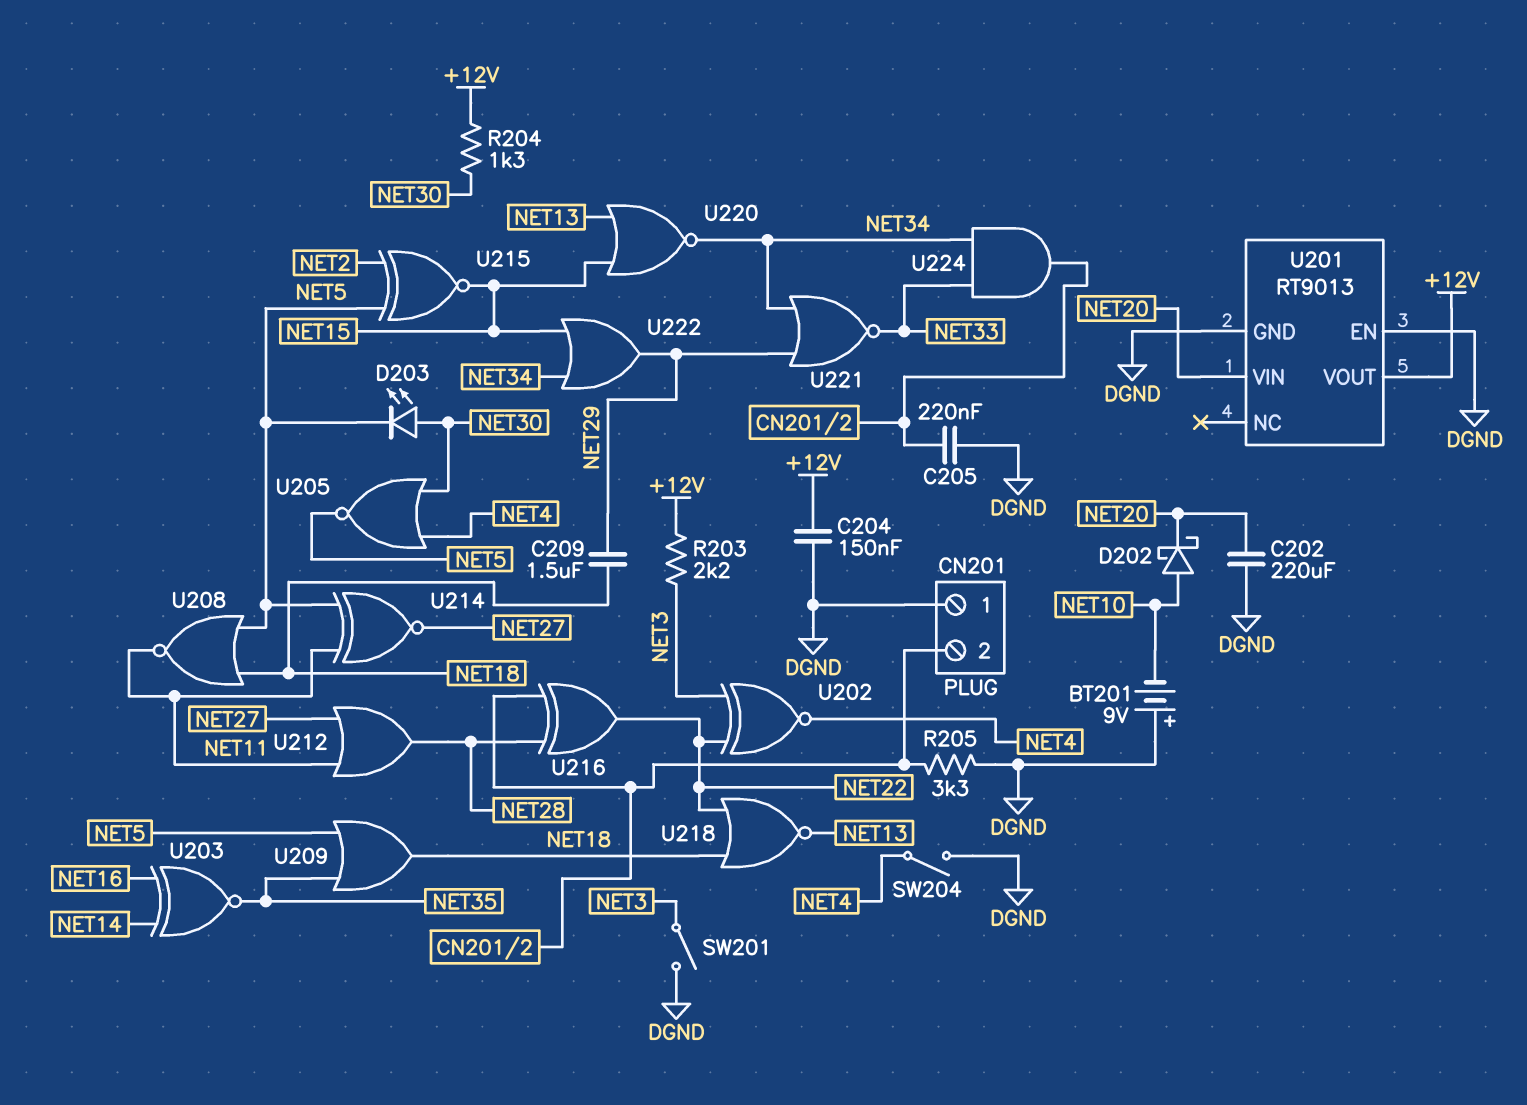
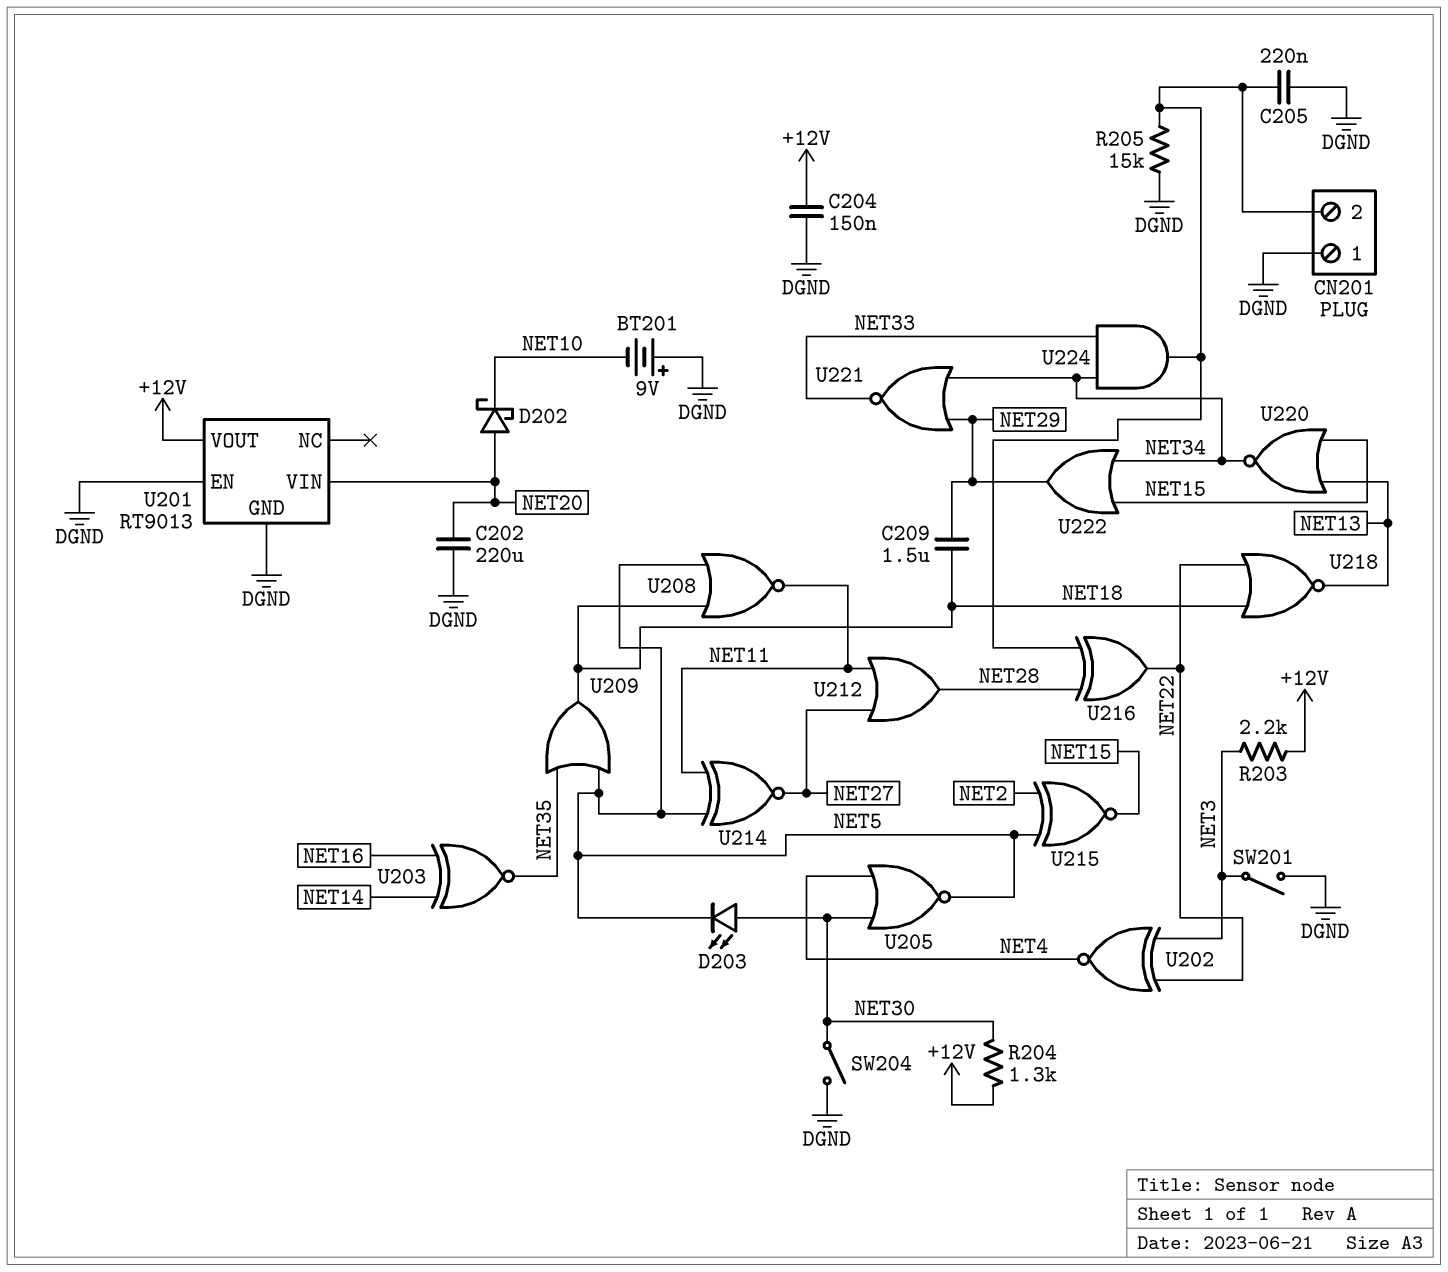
D202: schottky (A NET10, K NET20) -> schottky (A NET20, K NET10)
R205: 3.3k (CN201/2, DGND) -> 15k (CN201/2, DGND)
SW204: switch (DGND, NET4) -> switch (DGND, NET30)

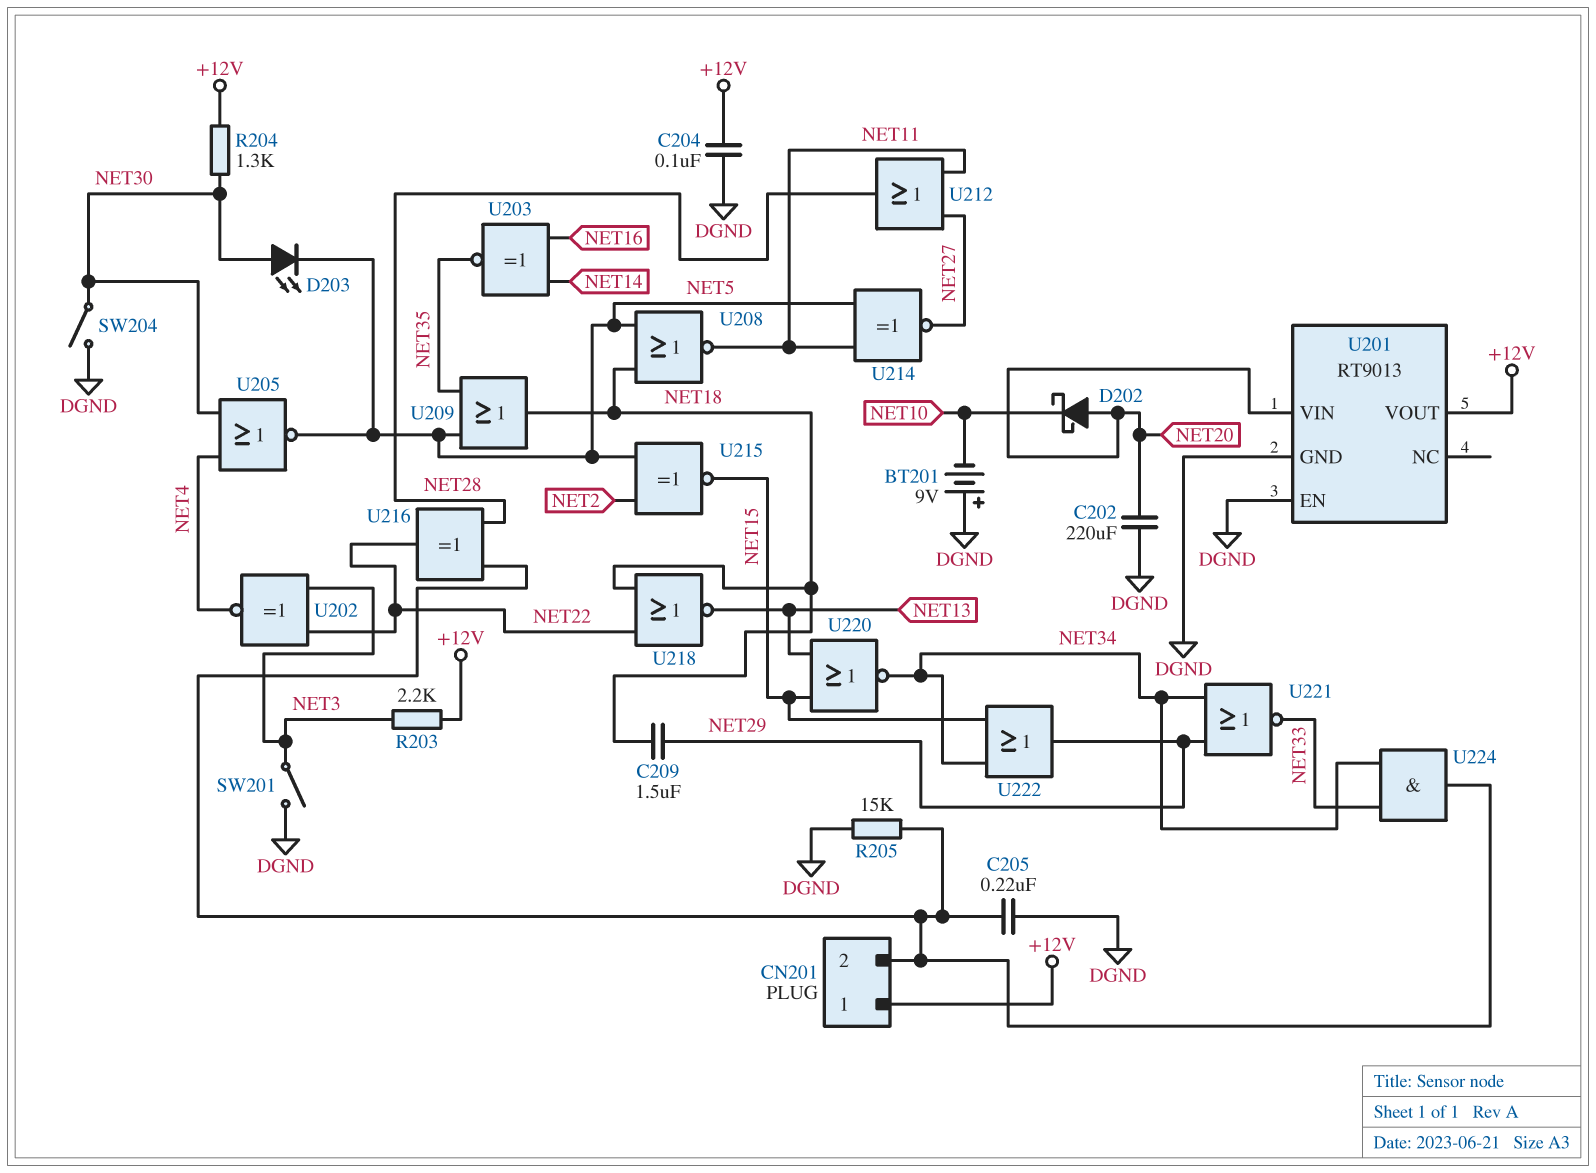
C204: 150nF (+12V, DGND) -> 100nF (+12V, DGND)
CN201 pin 1: DGND -> +12V

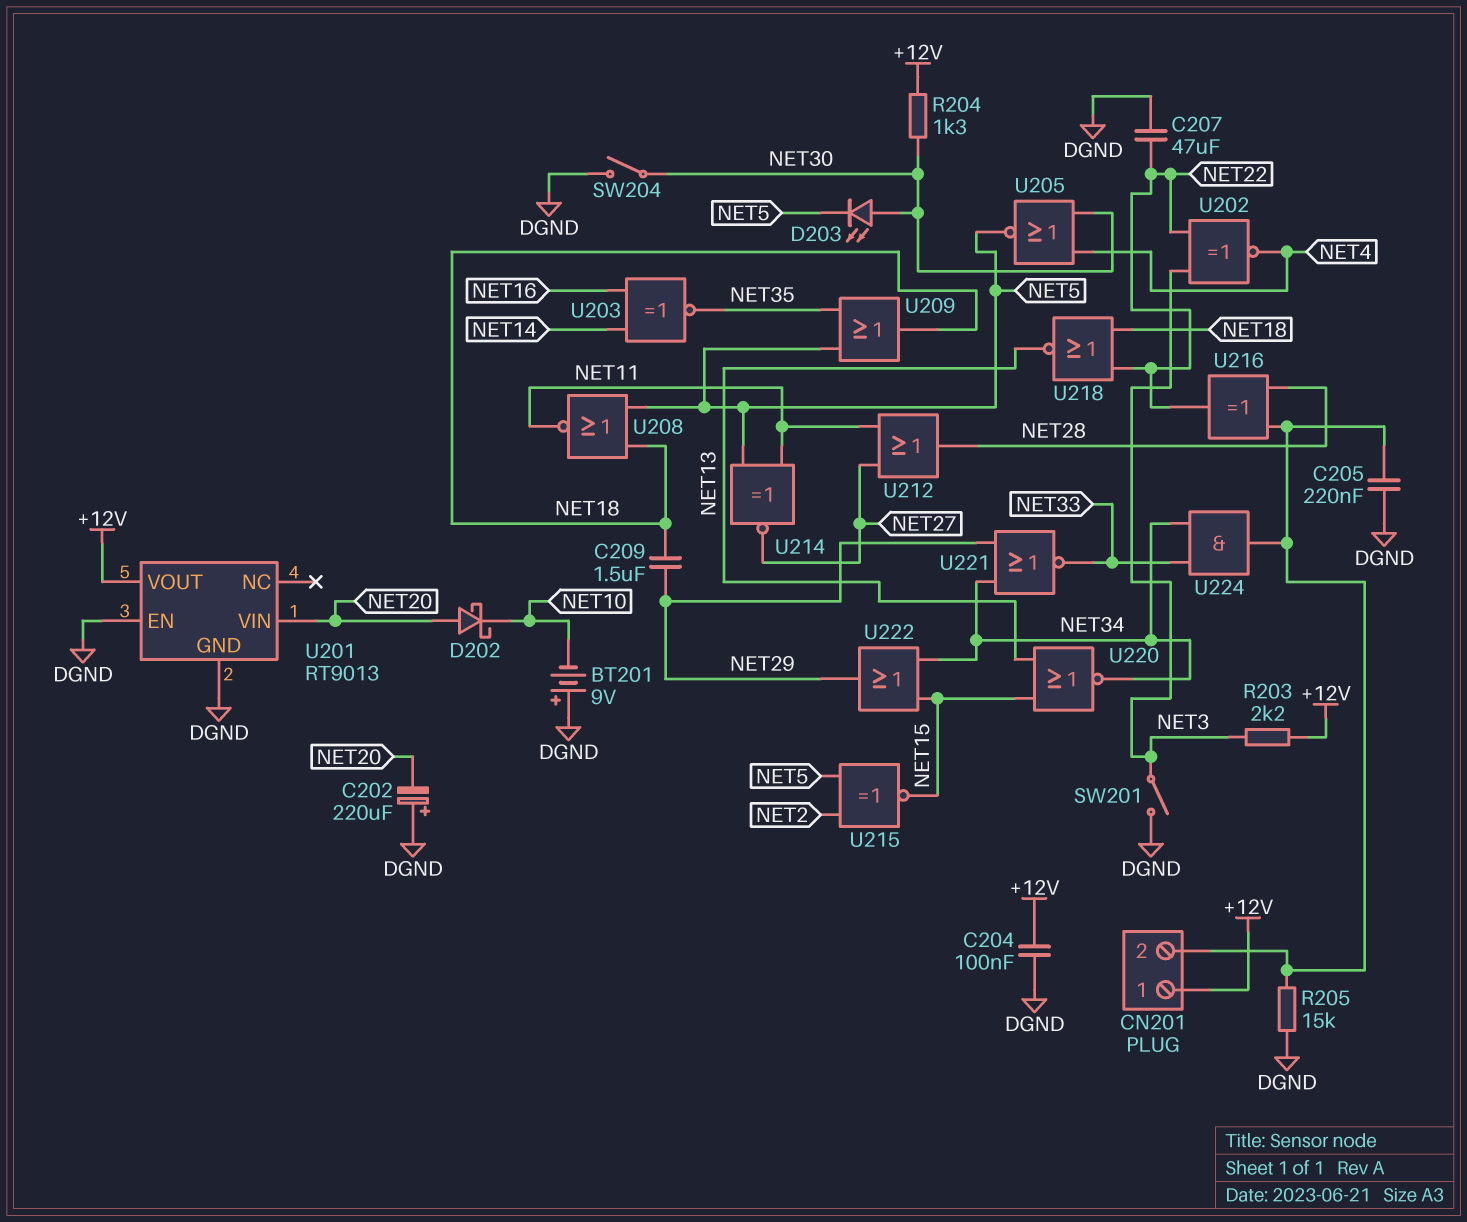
C202: 220uF (DGND, NET20) -> 220uF (plus DGND, minus NET20)
C207: none -> 47uF (DGND, NET22)

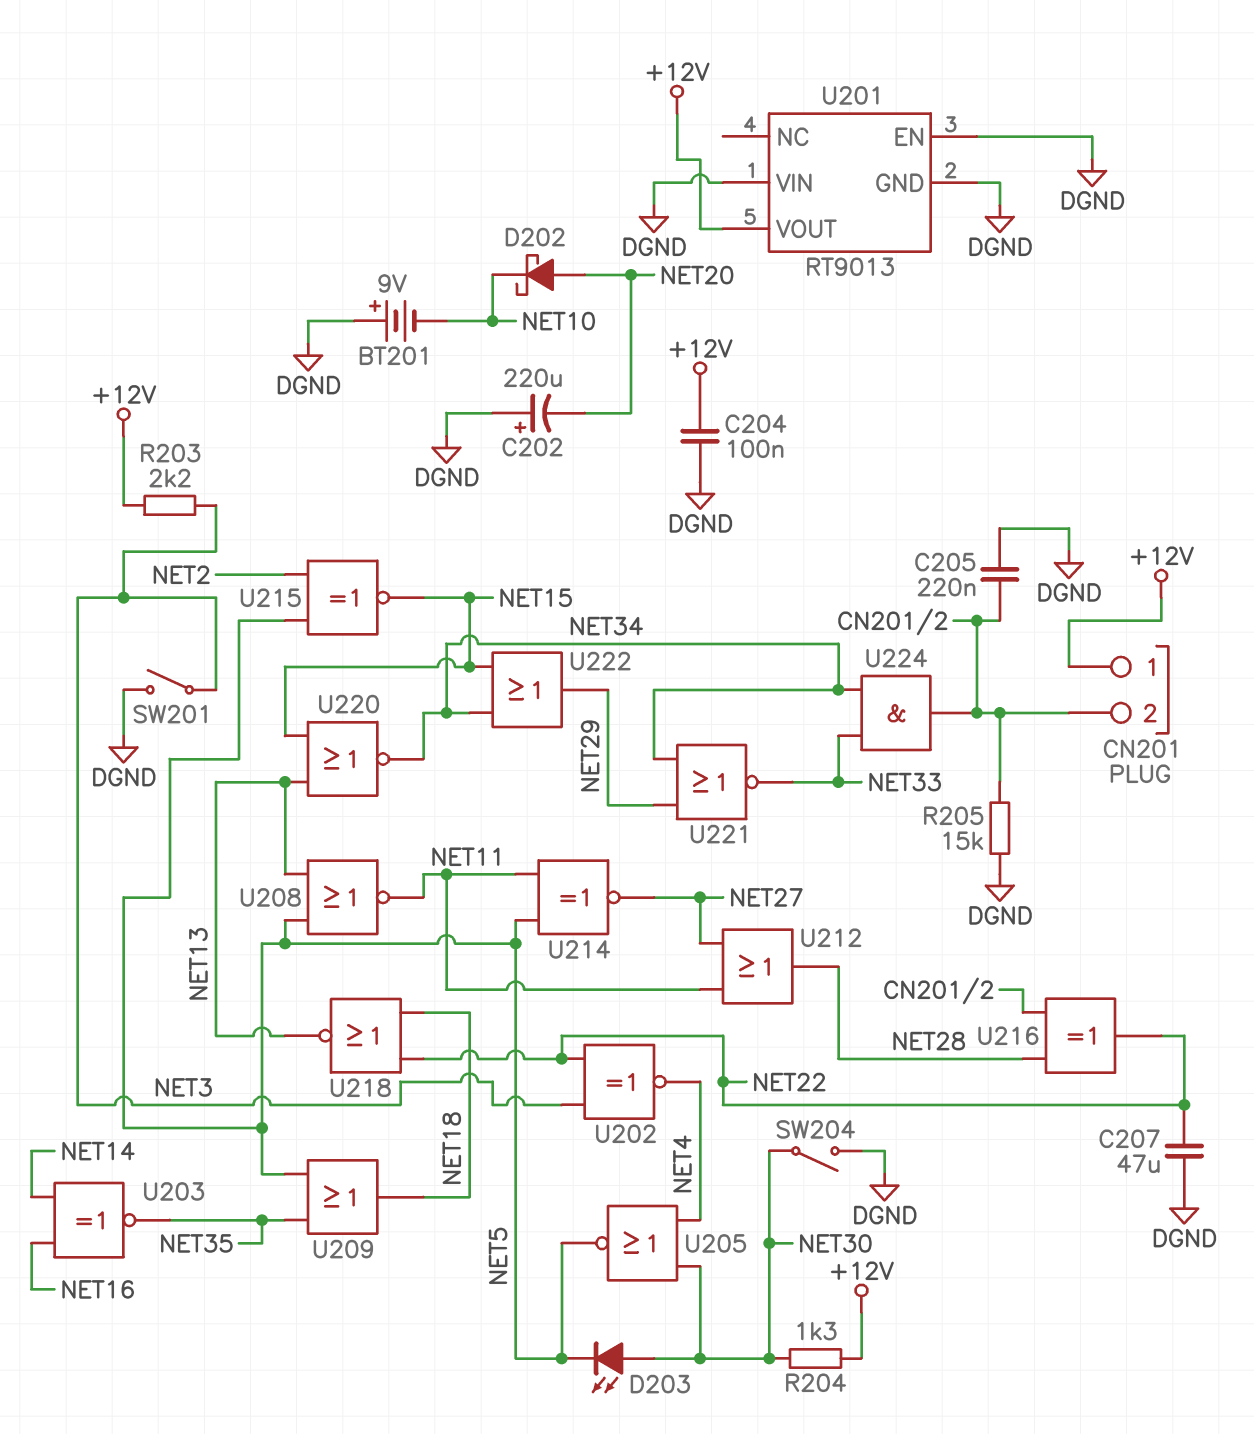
C209: 1.5uF (NET18, NET29) -> none
U201 pin VIN: NET20 -> DGND
U208: NOR (in NET5, in NET18, out NET11) -> NOR (in NET5, in NET13, out NET11)

